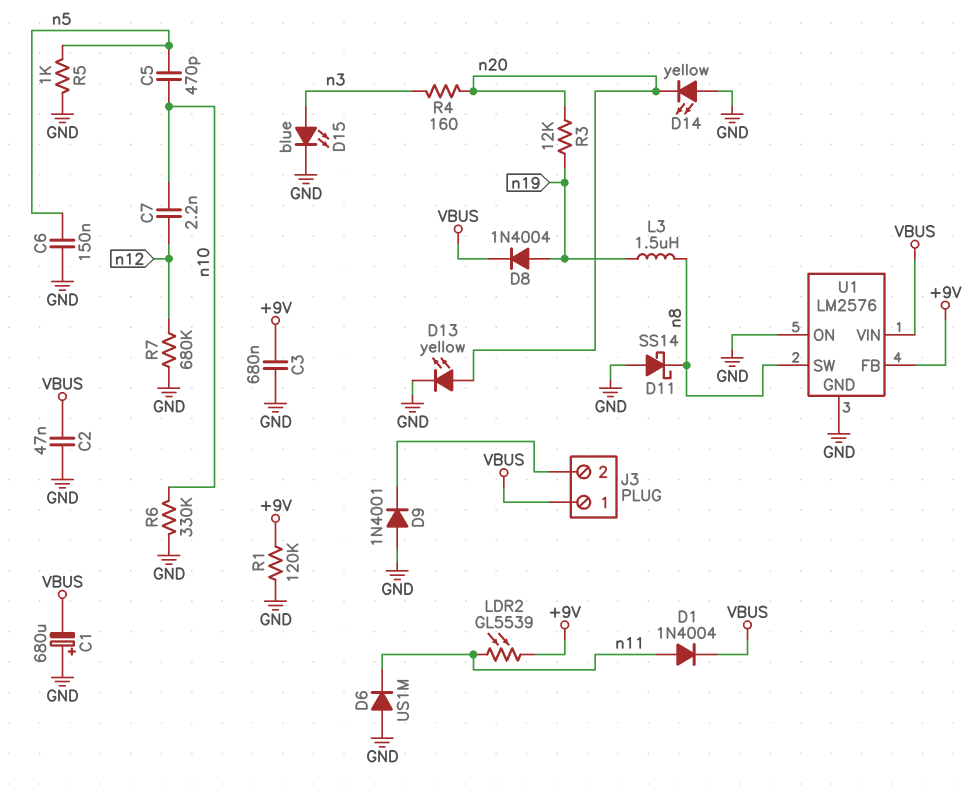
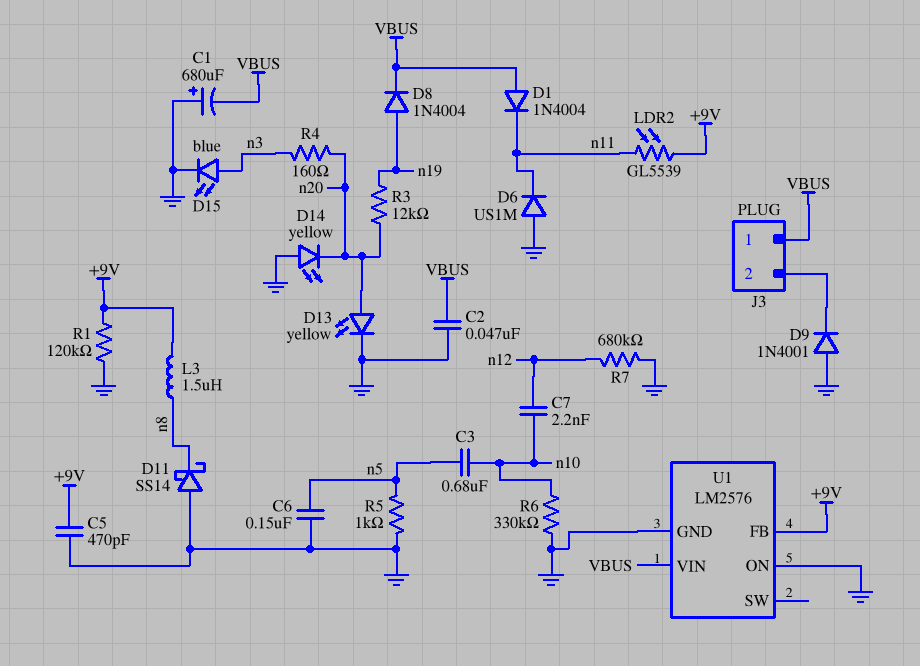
C3: 680nF (+9V, GND) -> 680nF (n5, n10)
C5: 470pF (n5, n10) -> 470pF (+9V, GND)
D1: diode 1N4004 (A n11, K VBUS) -> diode 1N4004 (A VBUS, K n11)
L3: 1.5uH (n8, n19) -> 1.5uH (+9V, n8)
U1 pin SW: n8 -> none

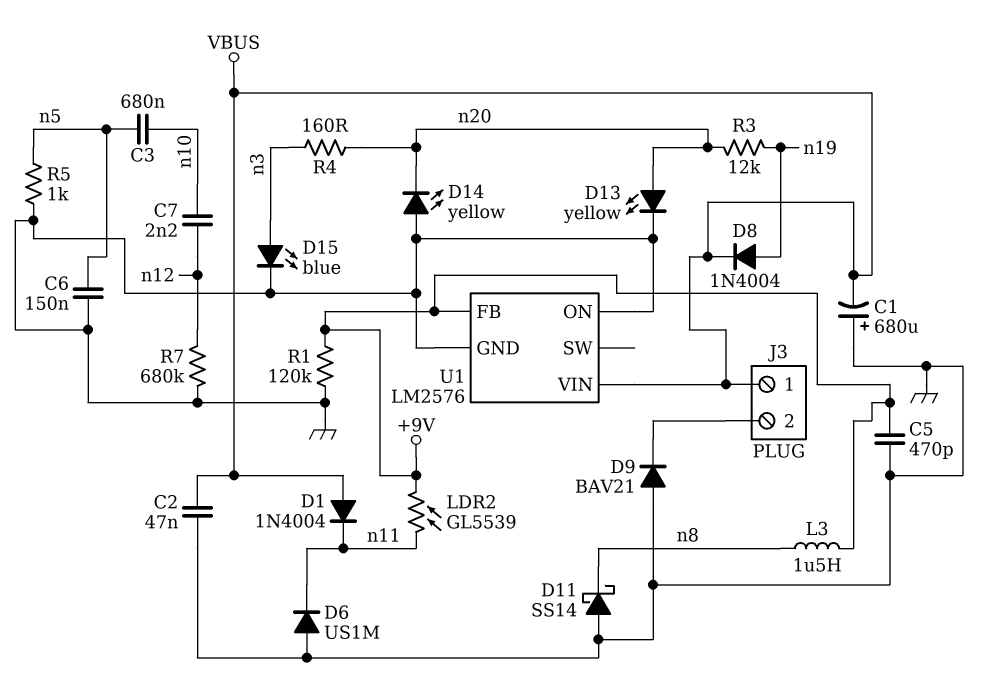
D9: diode 1N4001 (A GND, K J3/2) -> diode BAV21 (A GND, K J3/2)
R6: 330k (GND, n10) -> none

